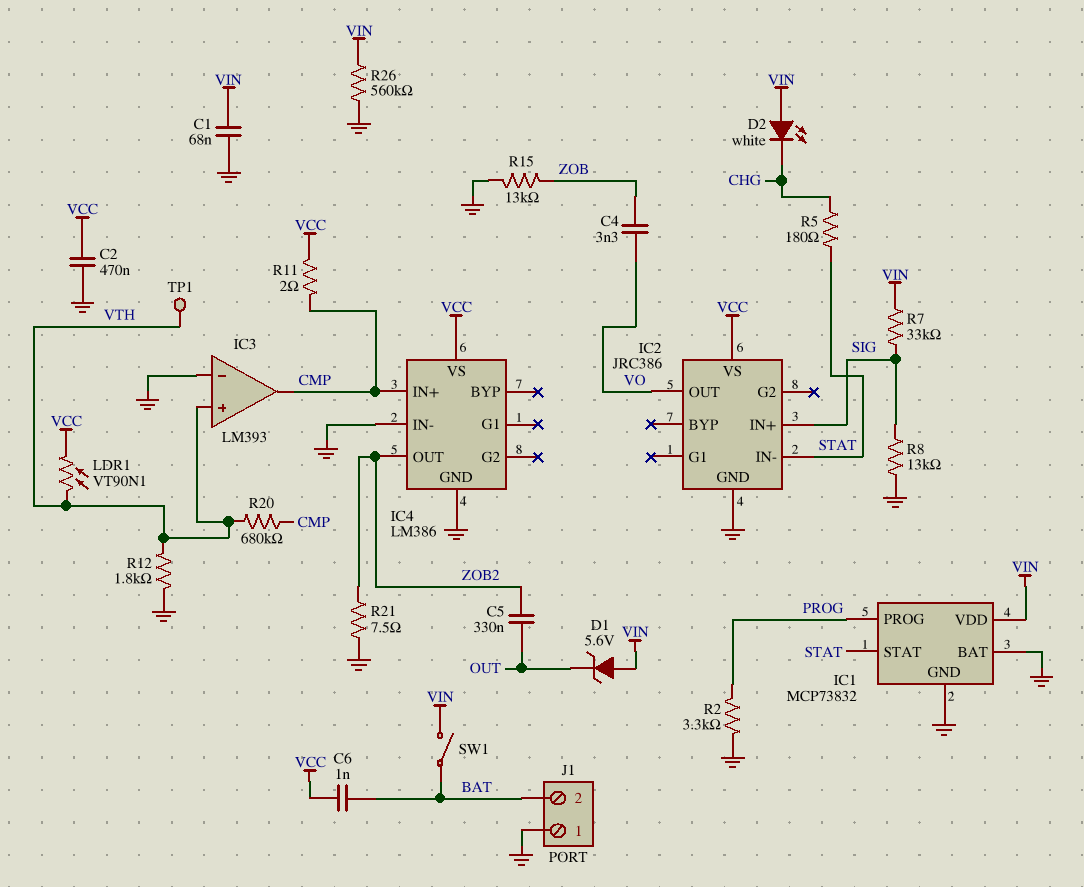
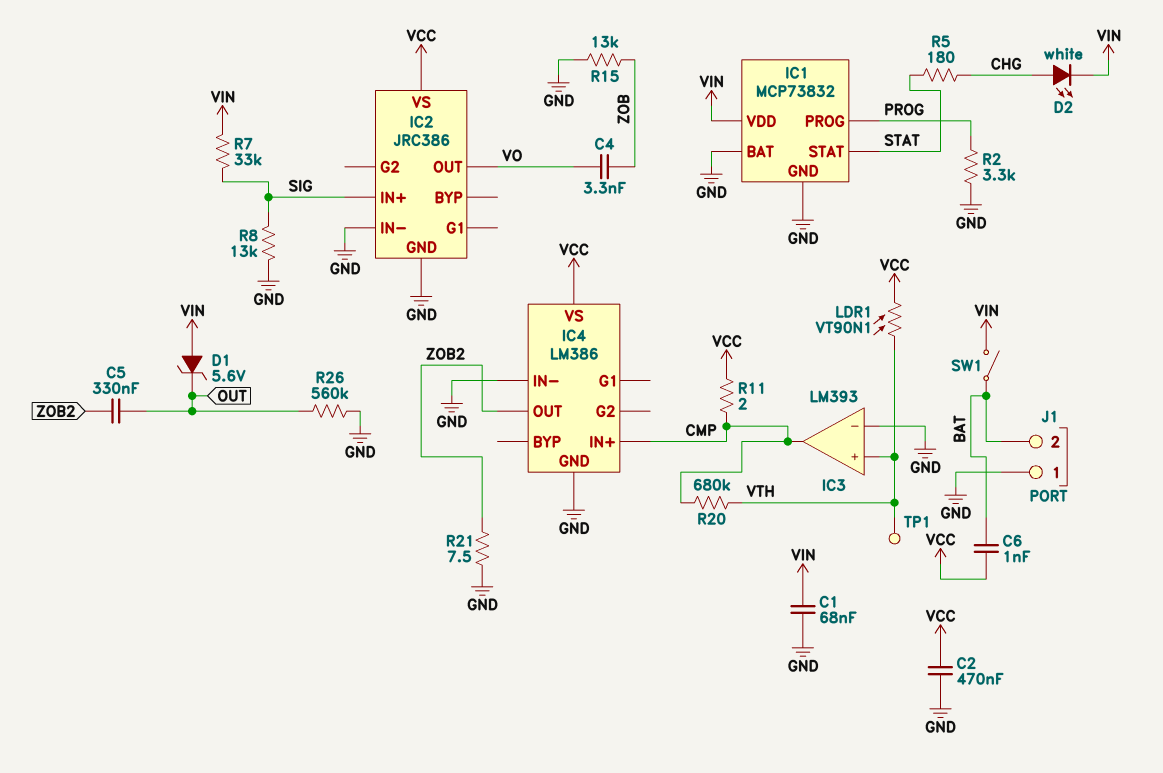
D2: LED white (A VIN, K CHG) -> LED white (A CHG, K VIN)
IC2 pin IN-: STAT -> GND
R12: 1.8k (GND, VTH) -> none
R26: 560k (GND, VIN) -> 560k (GND, OUT)

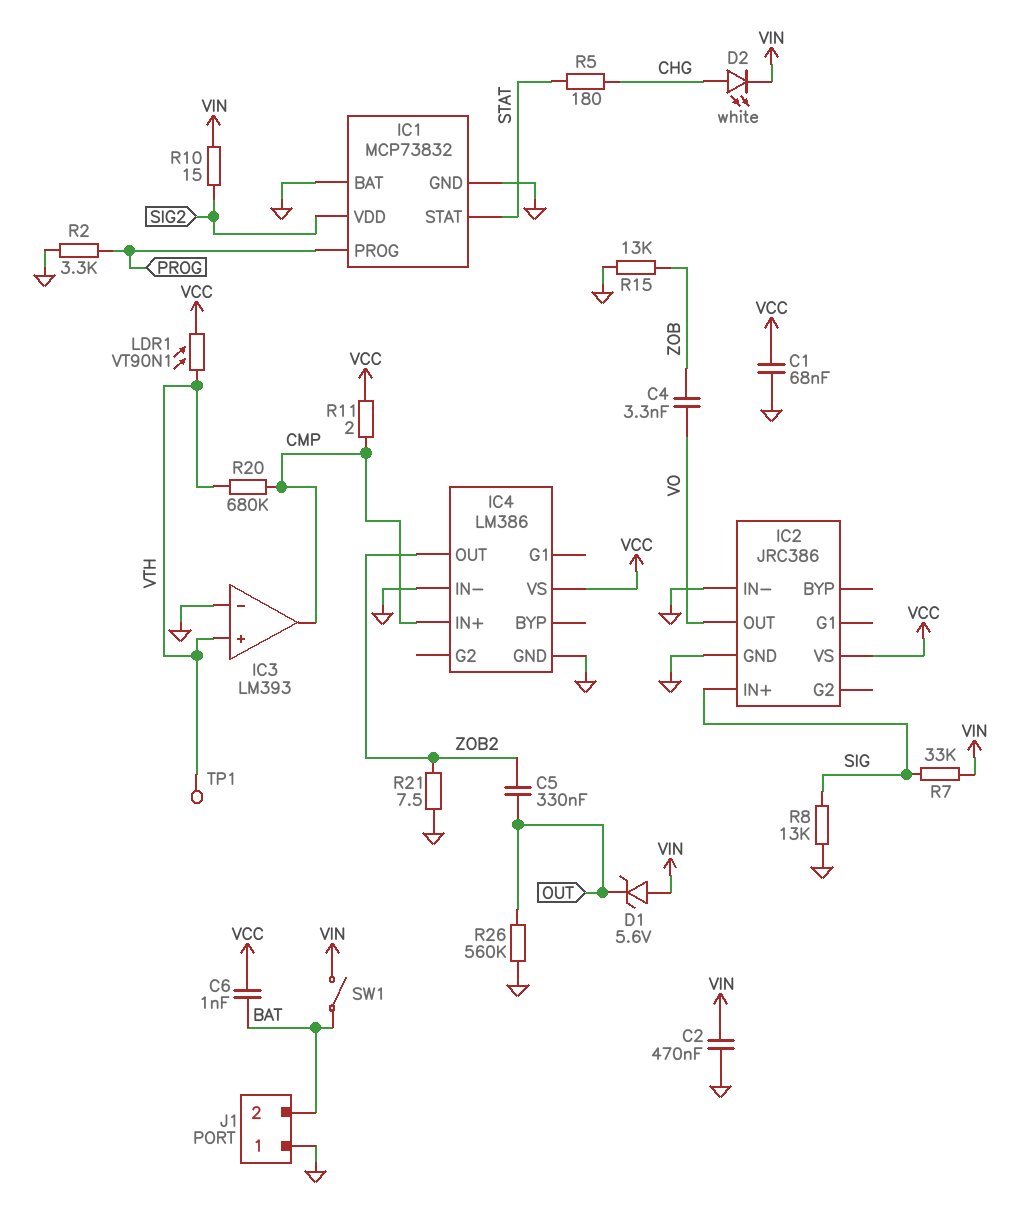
C1: 68nF (GND, VIN) -> 68nF (GND, VCC)
C2: 470nF (GND, VCC) -> 470nF (GND, VIN)
IC1 pin VDD: VIN -> SIG2
R10: none -> 15 (SIG2, VIN)

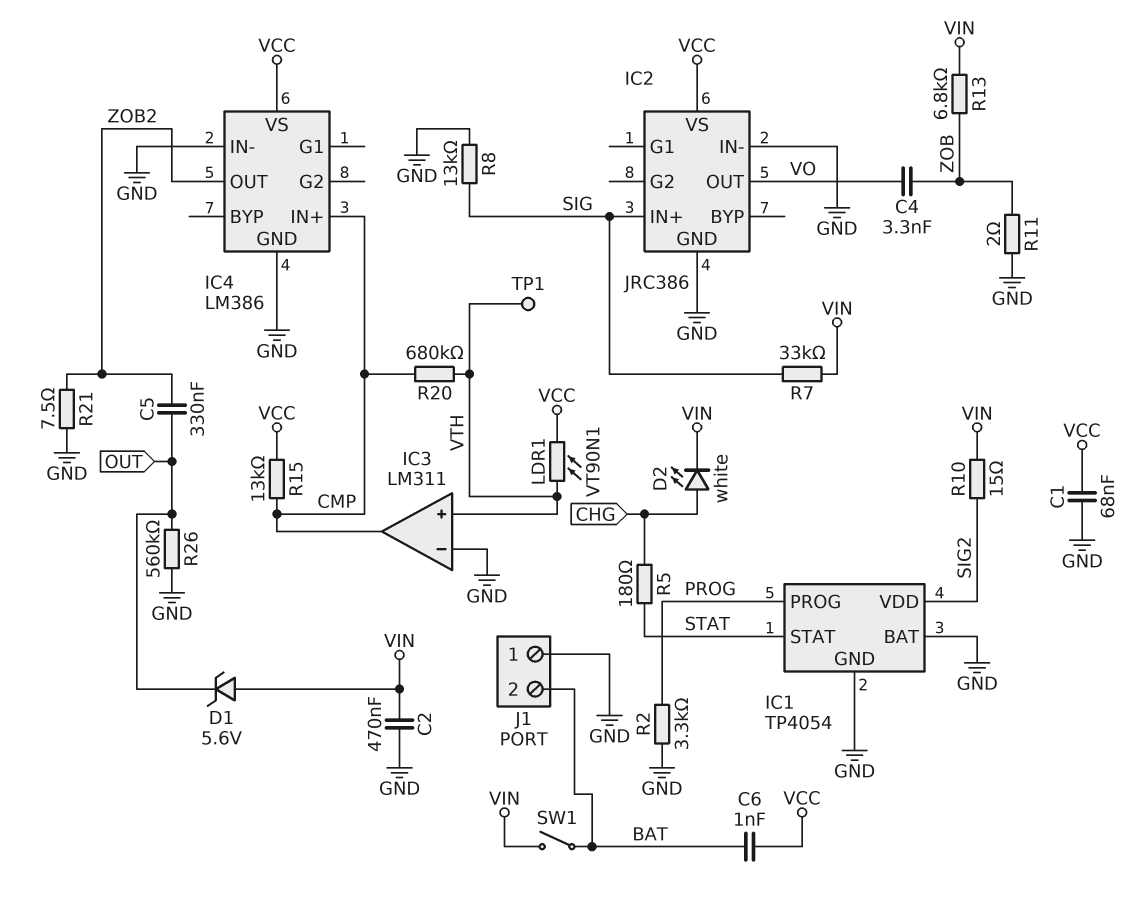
IC1: MCP73832 -> TP4054
IC3: LM393 -> LM311
R11: 2 (CMP, VCC) -> 2 (GND, ZOB)
R13: none -> 6.8k (VIN, ZOB)
R15: 13k (GND, ZOB) -> 13k (CMP, VCC)

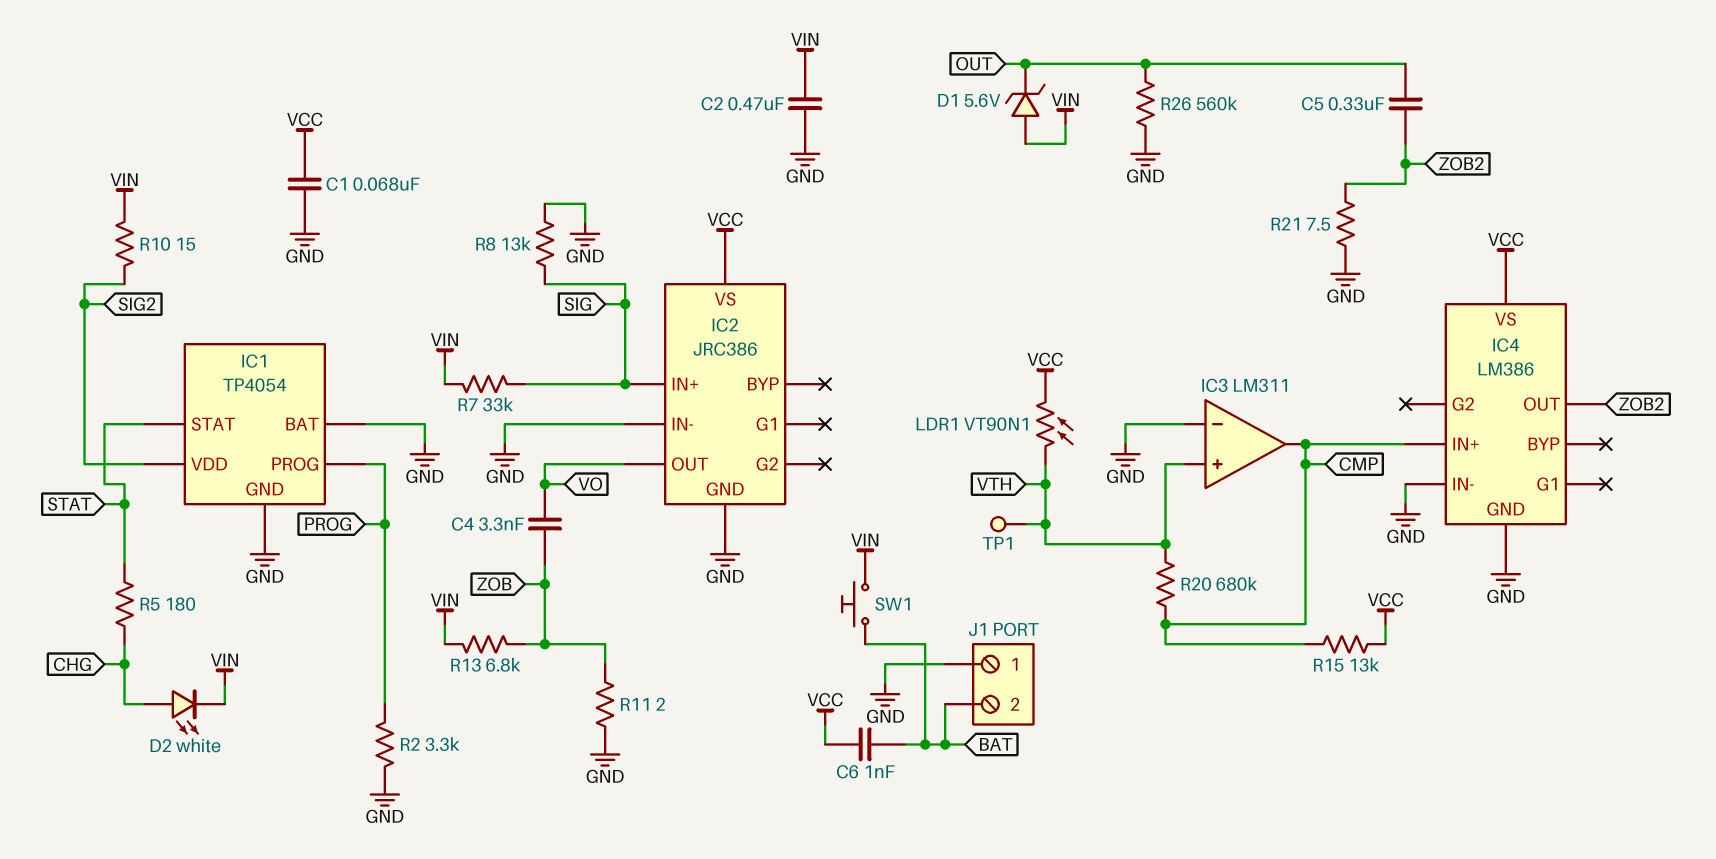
SW1: switch (BAT, VIN) -> button (BAT, VIN)

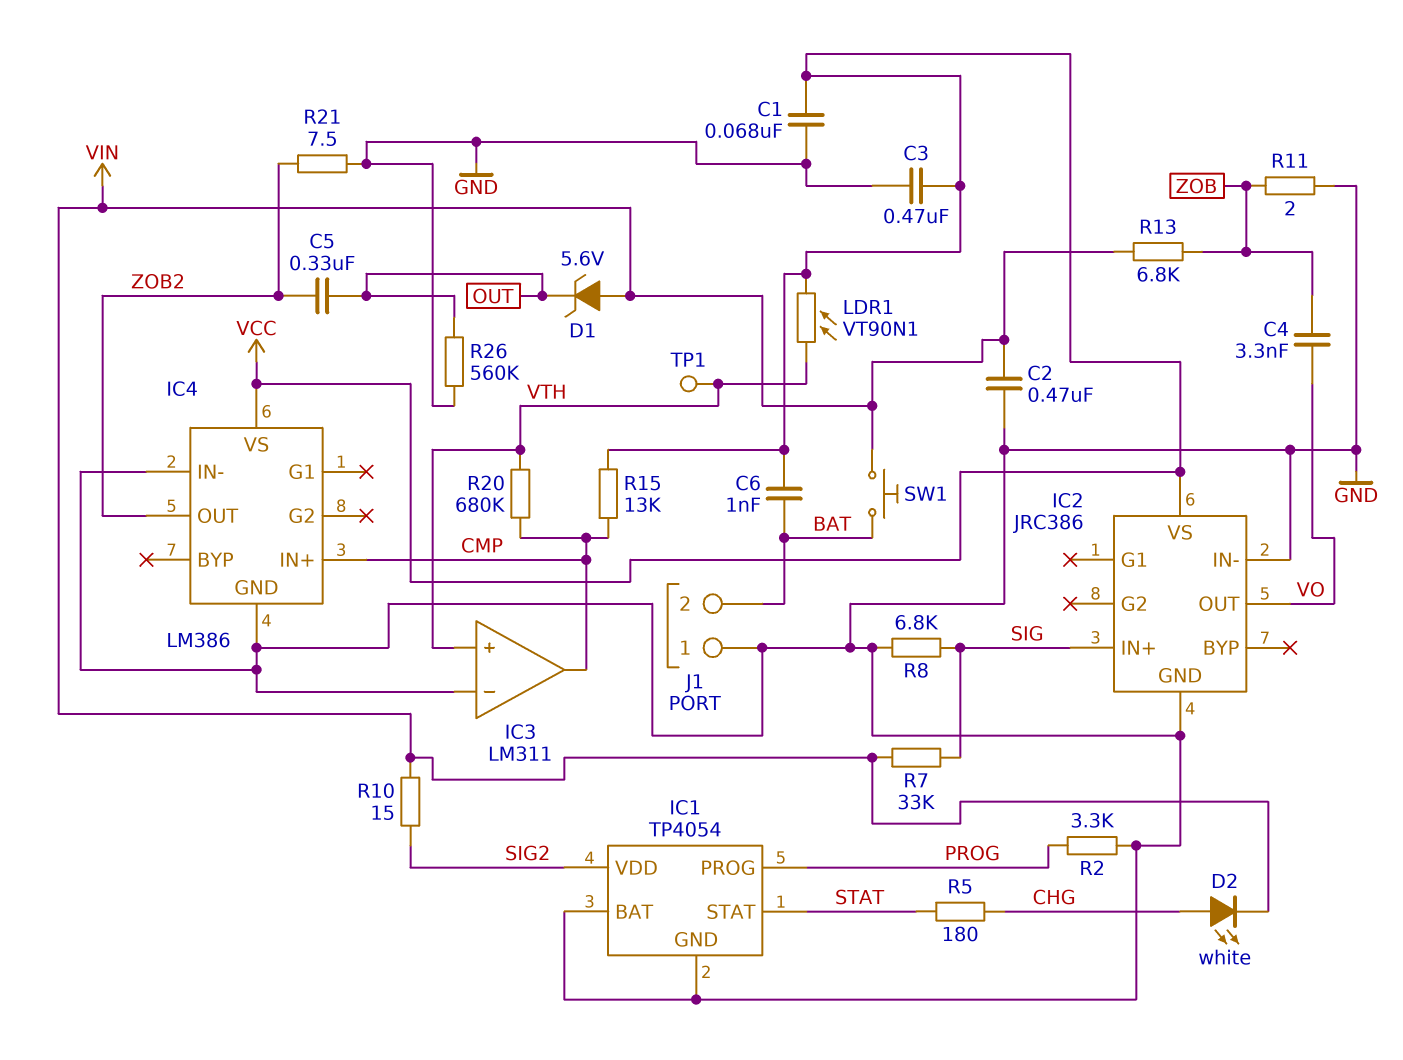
C3: none -> 470nF (GND, VCC)
R8: 13k (GND, SIG) -> 6.8k (GND, SIG)

